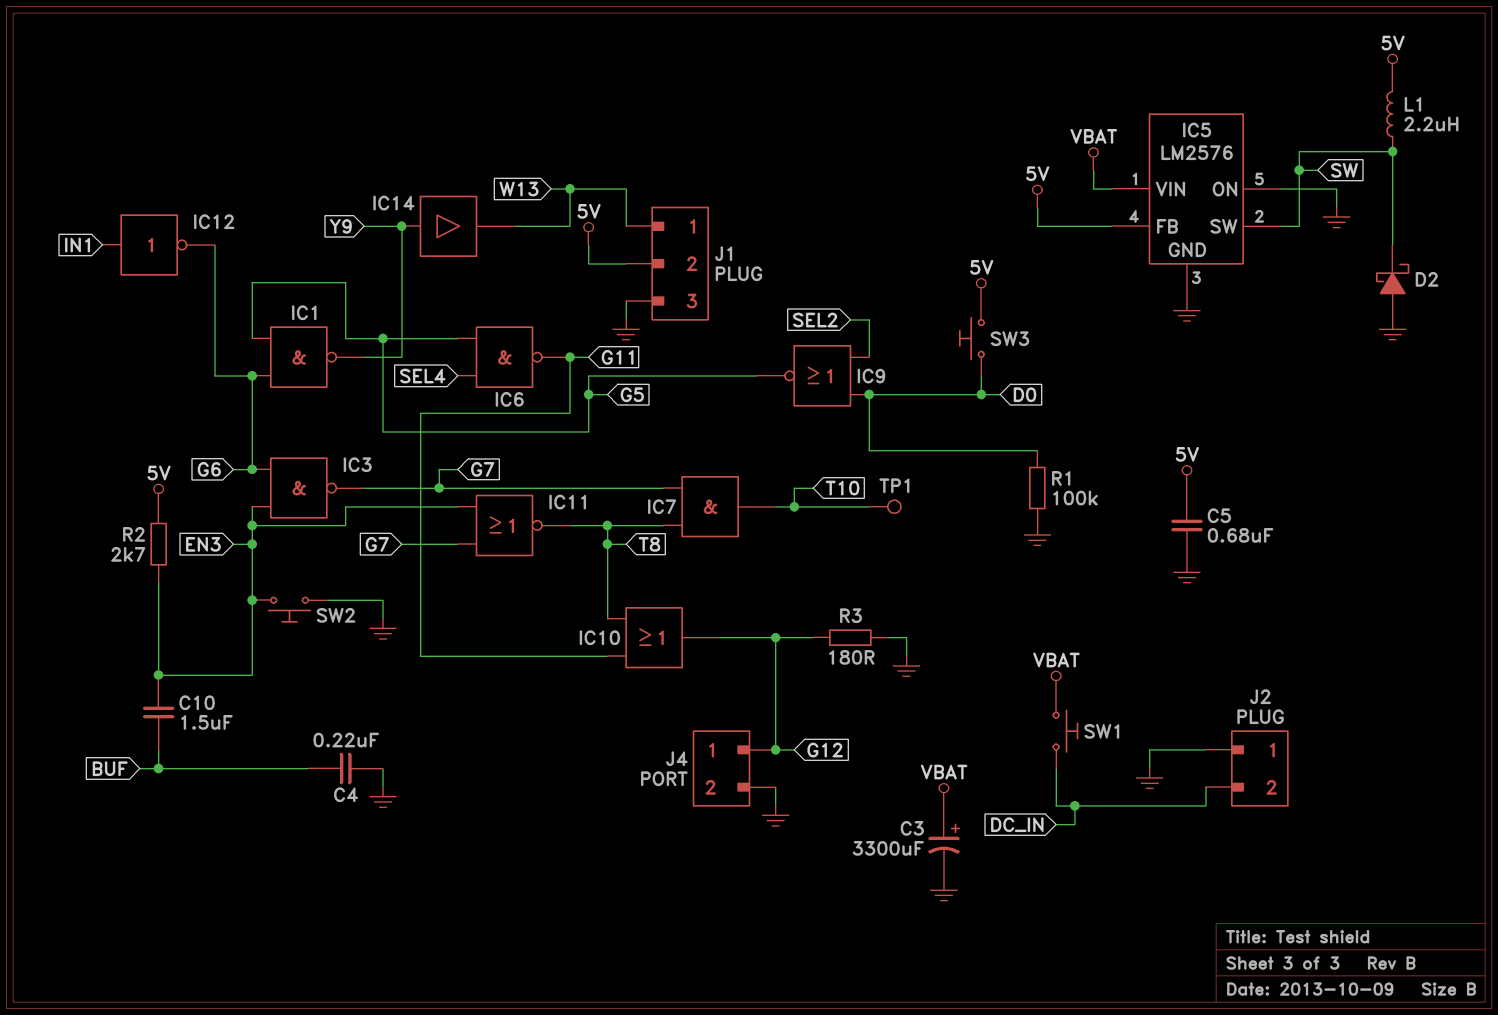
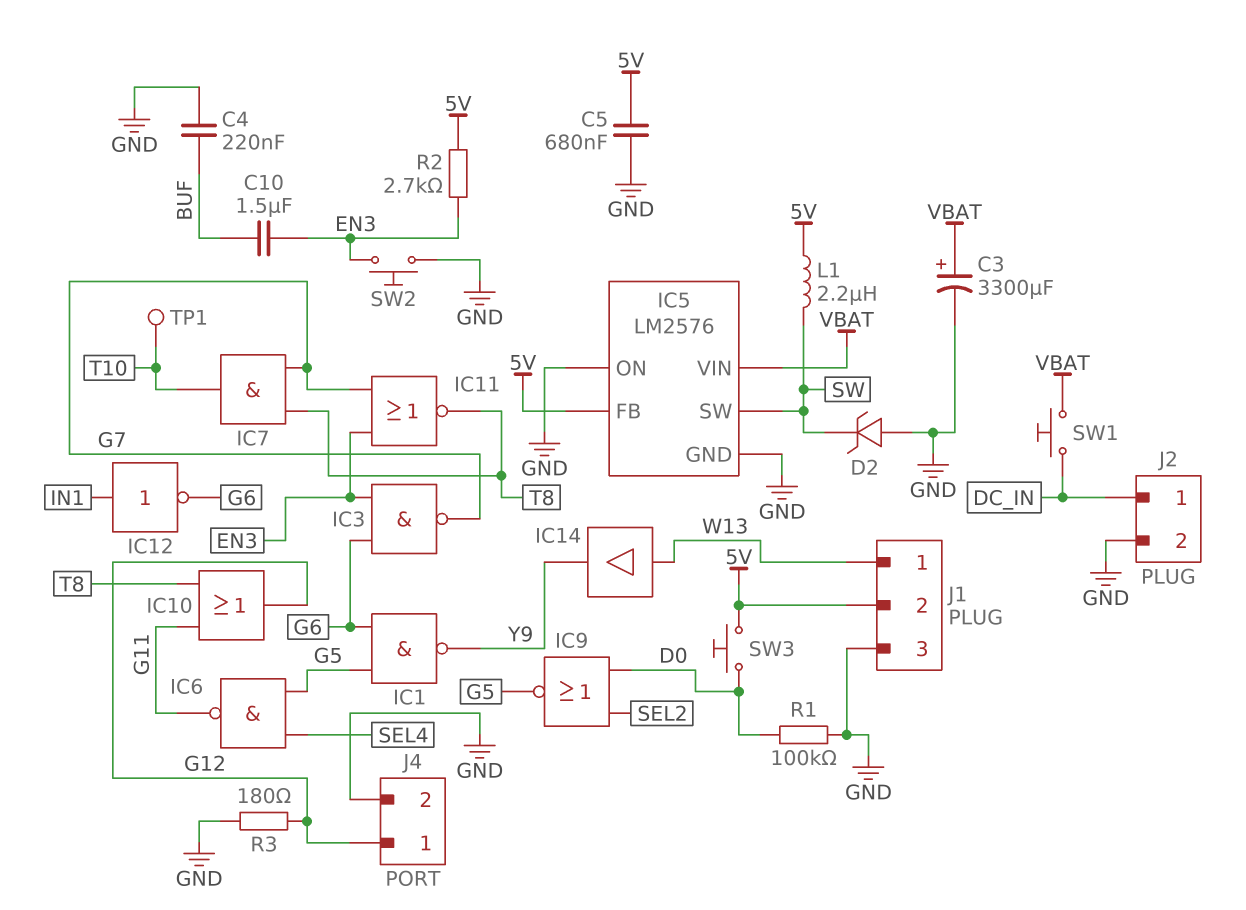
D2: schottky (A GND, K SW) -> zener (A GND, K SW)
IC14: buffer (in Y9, out W13) -> buffer (in W13, out Y9)
J2 pin 1: GND -> DC_IN
J2 pin 2: DC_IN -> GND

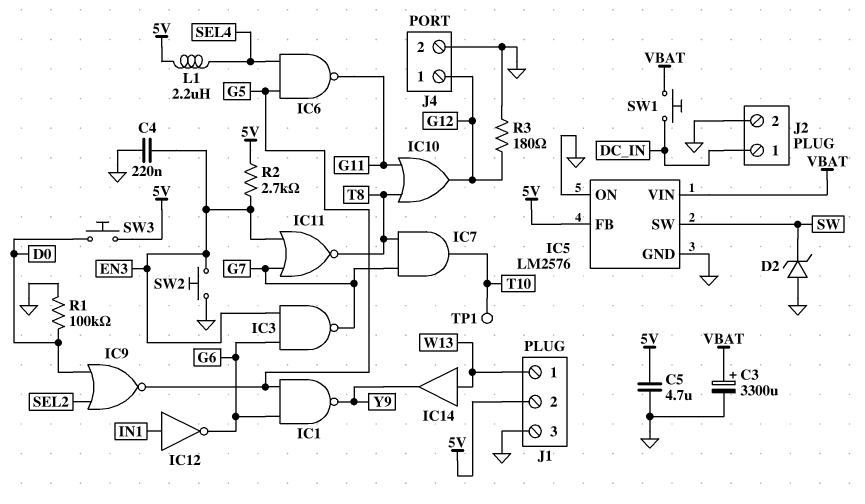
C4: 220nF (BUF, GND) -> 220nF (EN3, GND)
C5: 680nF (5V, GND) -> 4.7uF (5V, GND)
C10: 1.5uF (BUF, EN3) -> none
L1: 2.2uH (5V, SW) -> 2.2uH (5V, SEL4)

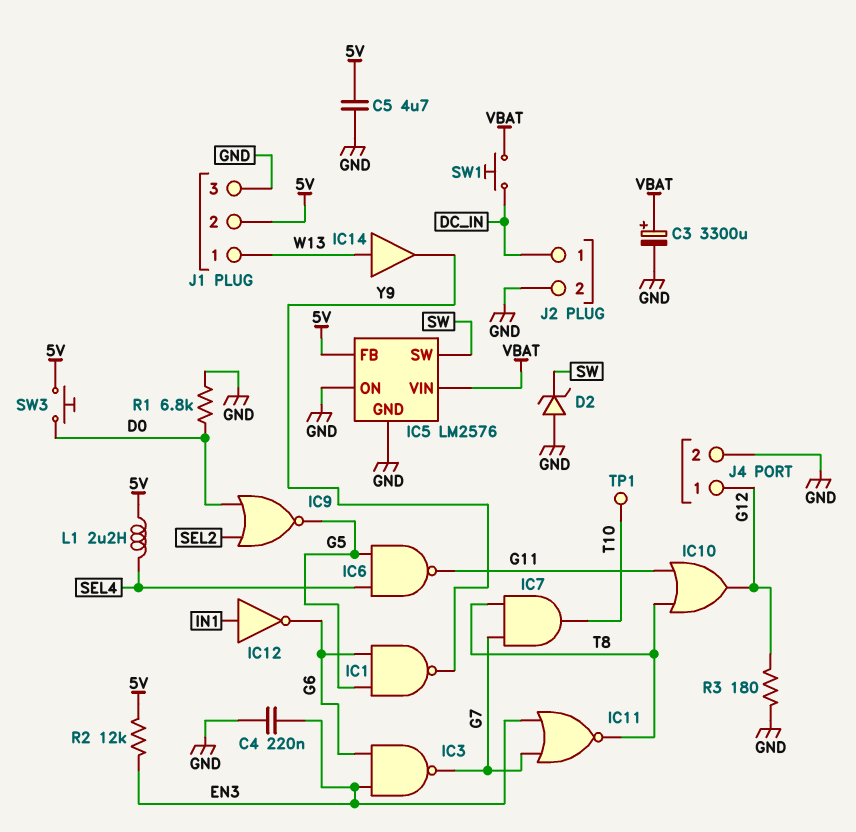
R1: 100k (D0, GND) -> 6.8k (D0, GND)
R2: 2.7k (5V, EN3) -> 12k (5V, EN3)
SW2: button (EN3, GND) -> none

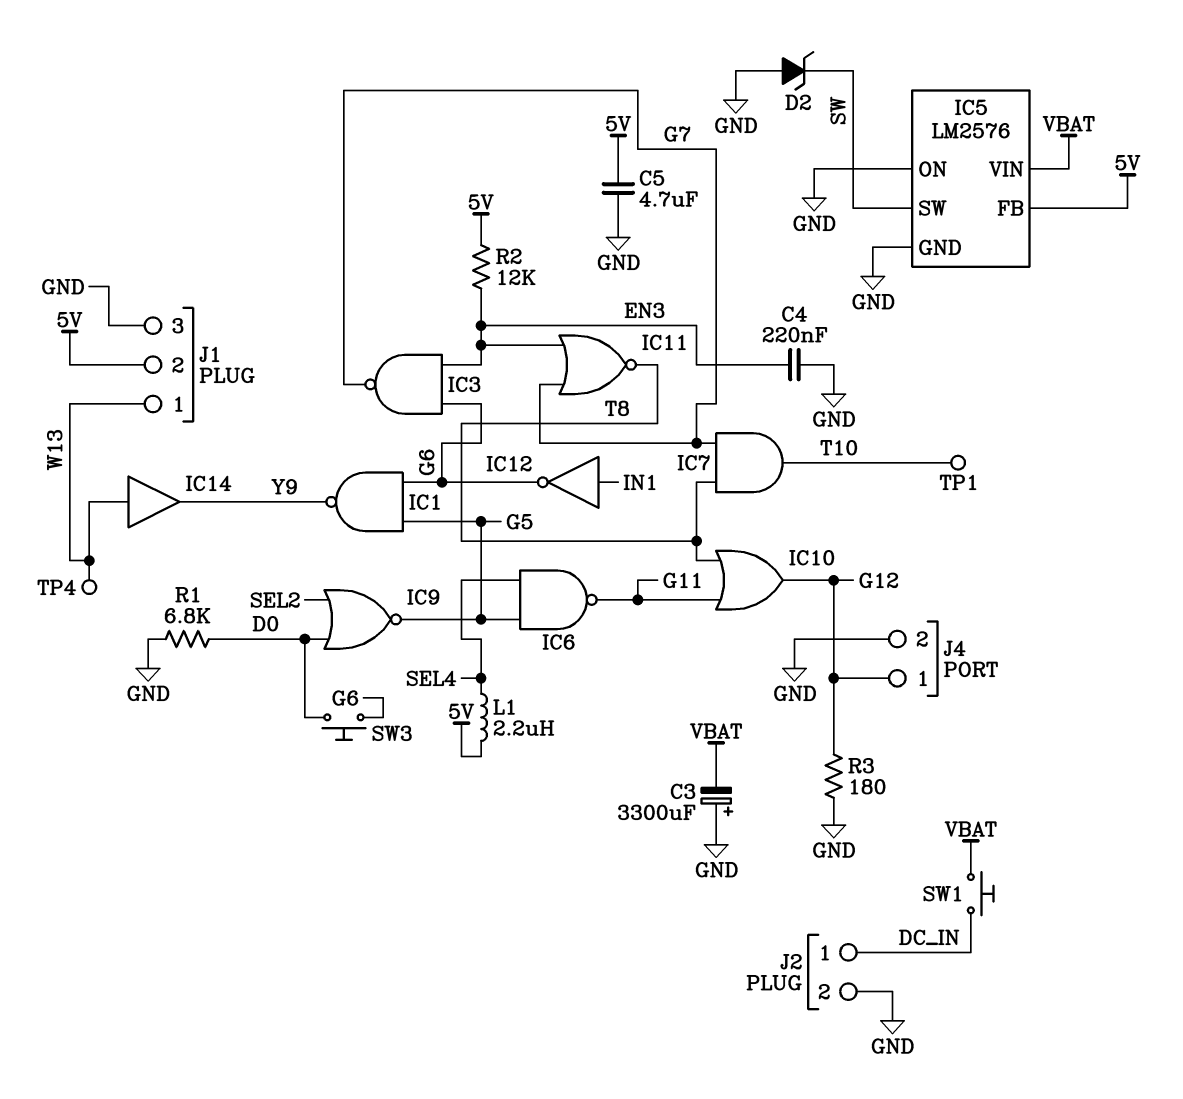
C3: 3300uF (plus VBAT, minus GND) -> 3300uF (plus GND, minus VBAT)
SW3: button (5V, D0) -> button (D0, G6)
TP4: none -> test point (W13)

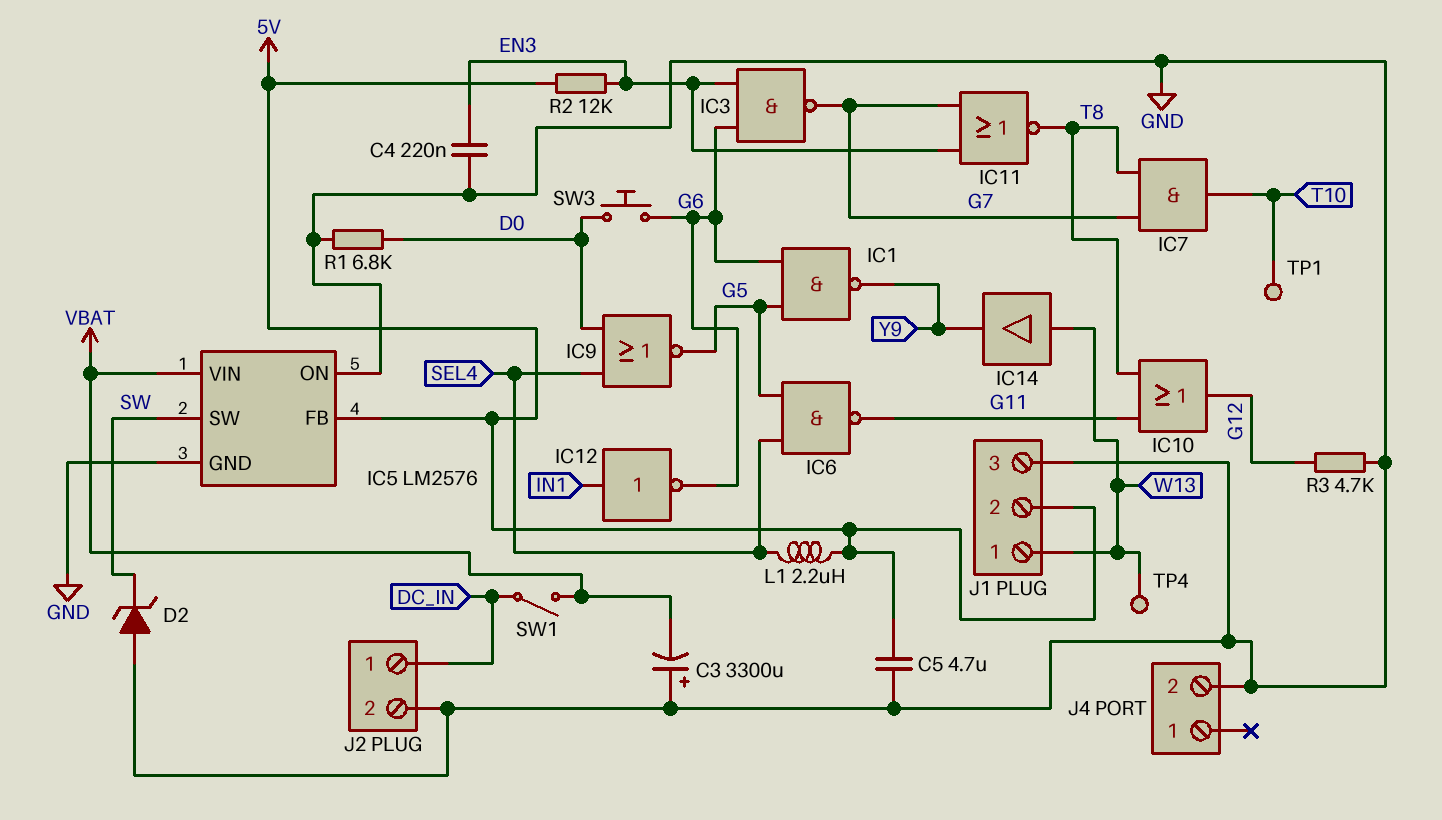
IC9: NOR (in D0, in SEL2, out G5) -> NOR (in D0, in SEL4, out G5)
J4 pin 1: G12 -> none
R3: 180 (G12, GND) -> 4.7k (G12, GND)
SW1: button (DC_IN, VBAT) -> switch (DC_IN, VBAT)

